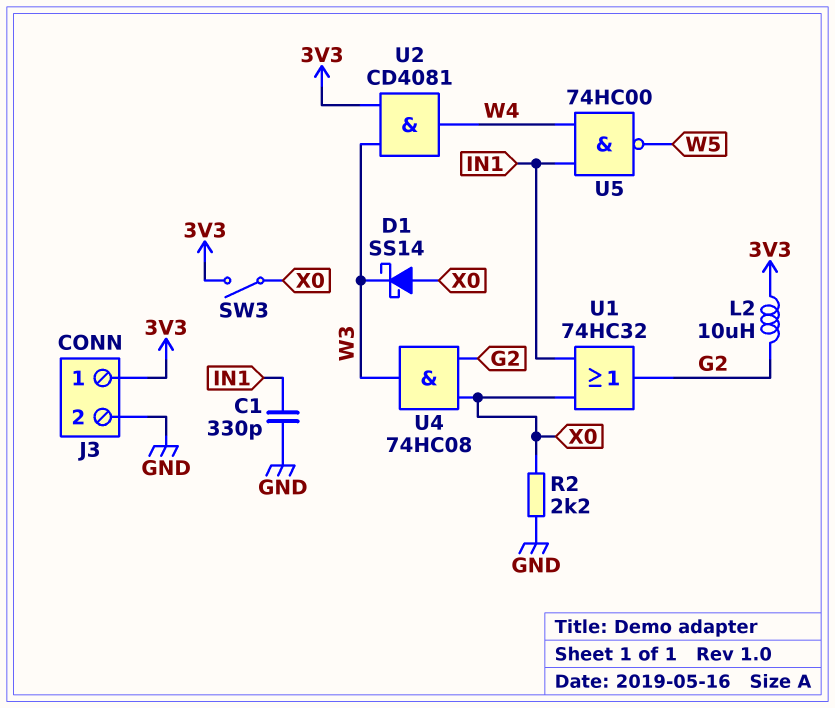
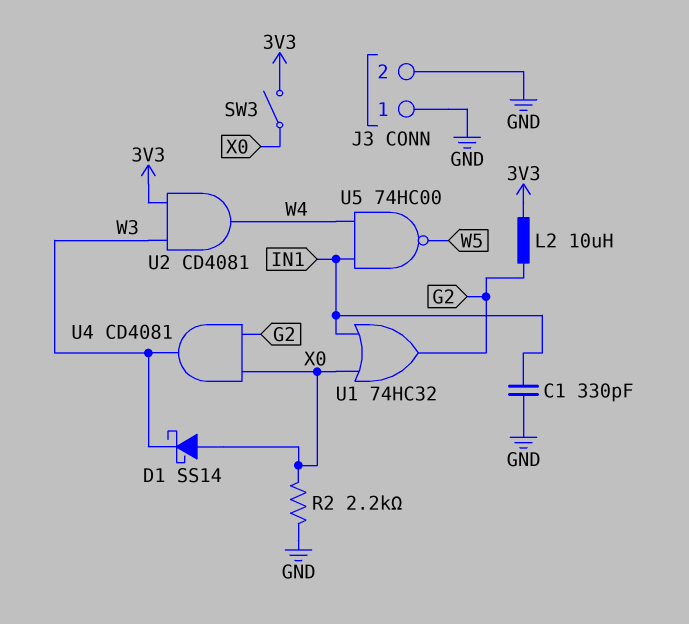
J3 pin 1: 3V3 -> GND
U4: AND 74HC08 (in G2, in X0, out W3) -> AND CD4081 (in G2, in X0, out W3)

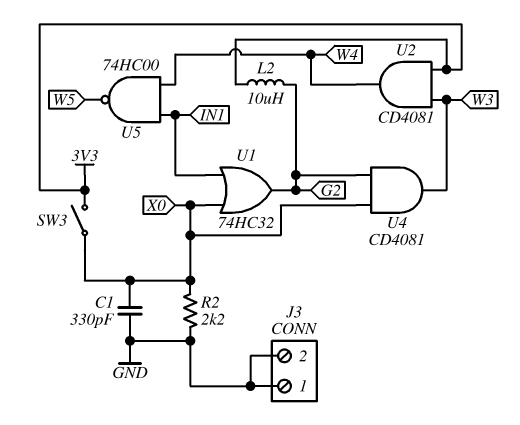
C1: 330pF (GND, IN1) -> 330pF (GND, X0)
D1: schottky SS14 (A X0, K W3) -> none

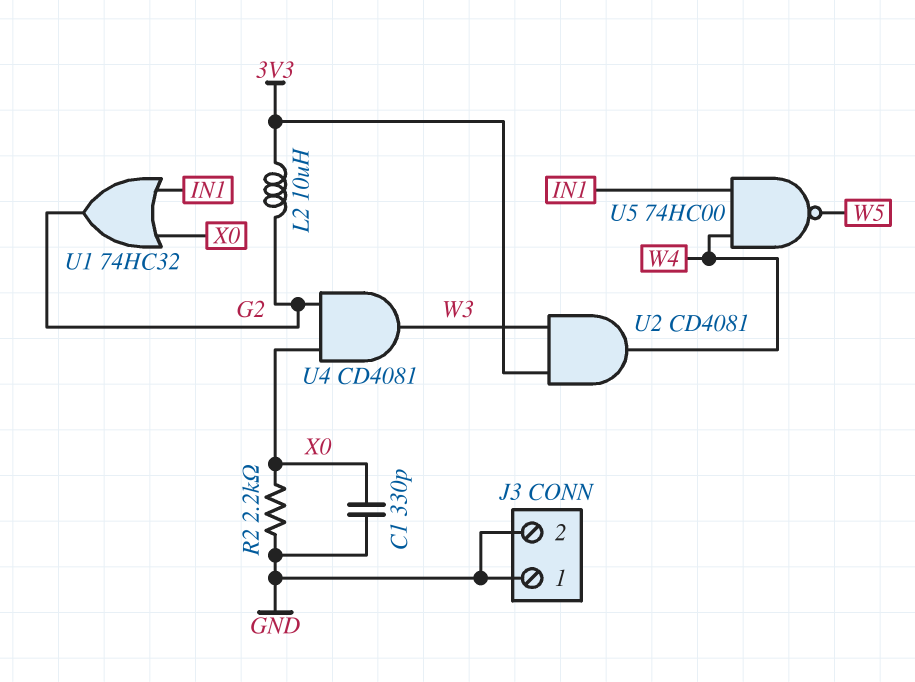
SW3: switch (3V3, X0) -> none

